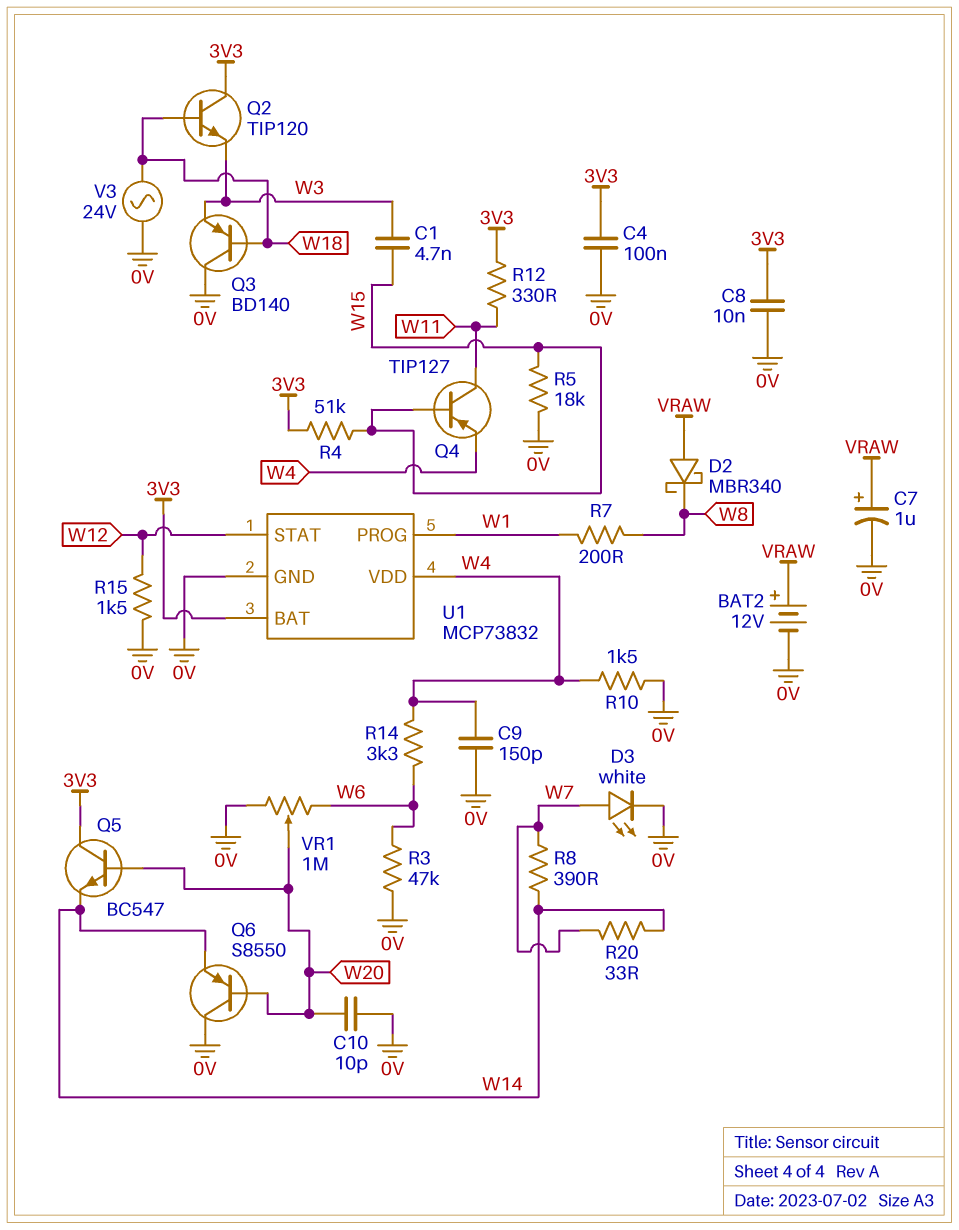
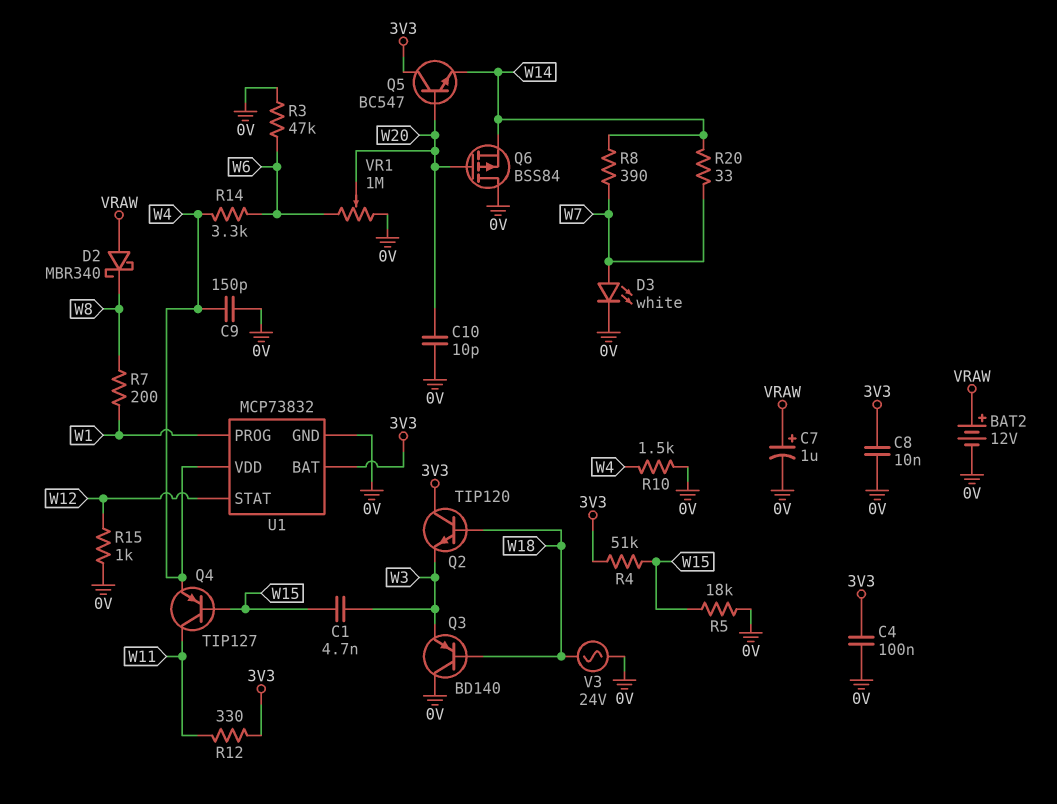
Q6: PNP S8550 (B W20, C 0V, E W14) -> PMOS BSS84 (G W20, D 0V, S W14)
R15: 1.5k (0V, W12) -> 1k (0V, W12)

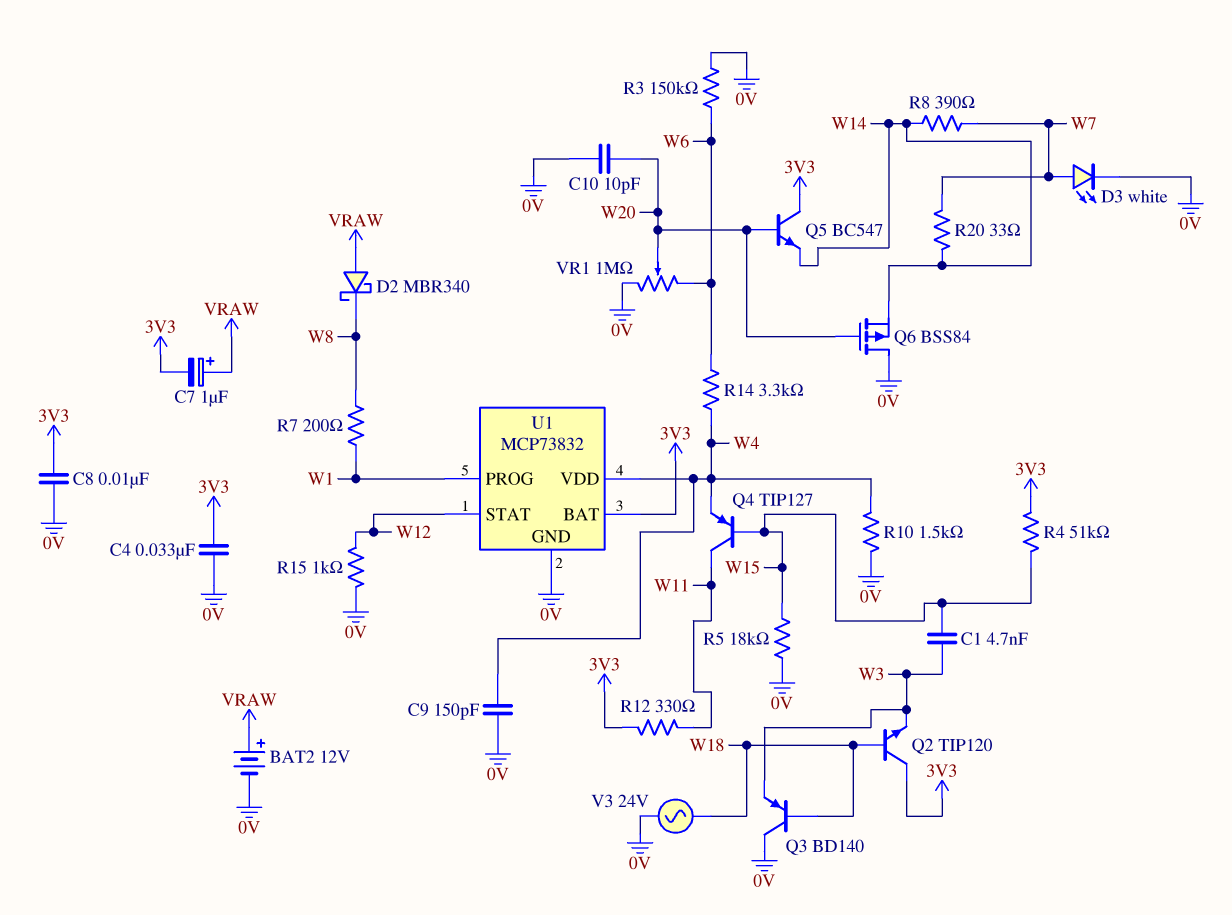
C4: 100nF (0V, 3V3) -> 33nF (0V, 3V3)
C7: 1uF (plus VRAW, minus 0V) -> 1uF (plus VRAW, minus 3V3)
R3: 47k (0V, W6) -> 150k (0V, W6)

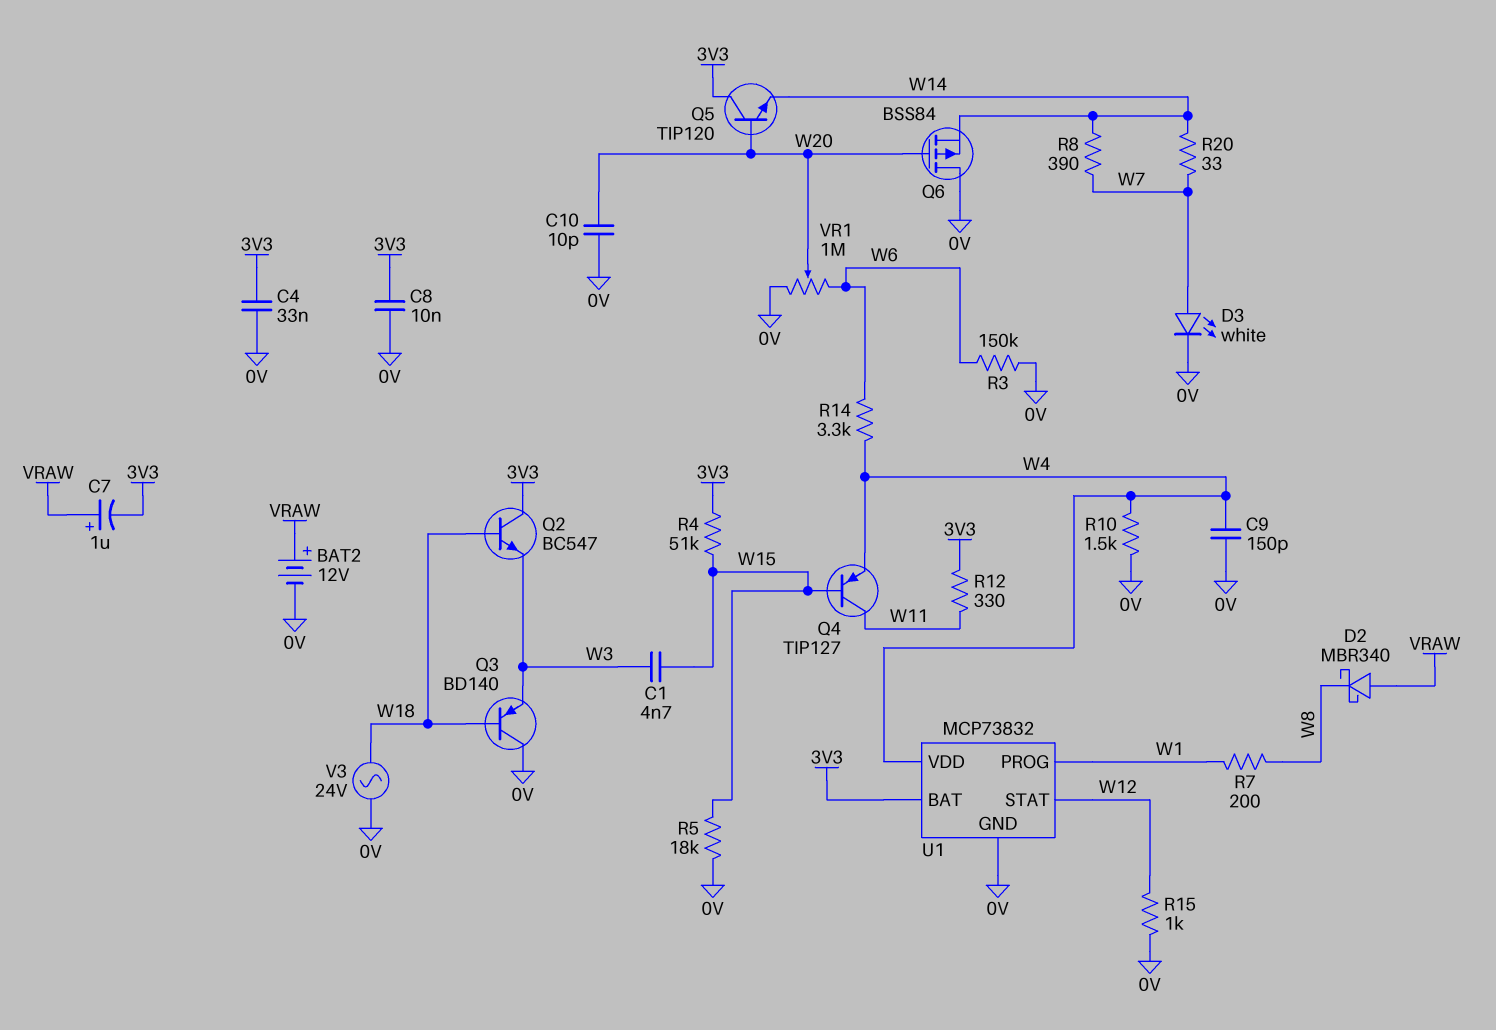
Q2: NPN TIP120 (B W18, C 3V3, E W3) -> NPN BC547 (B W18, C 3V3, E W3)
Q5: NPN BC547 (B W20, C 3V3, E W14) -> NPN TIP120 (B W20, C 3V3, E W14)

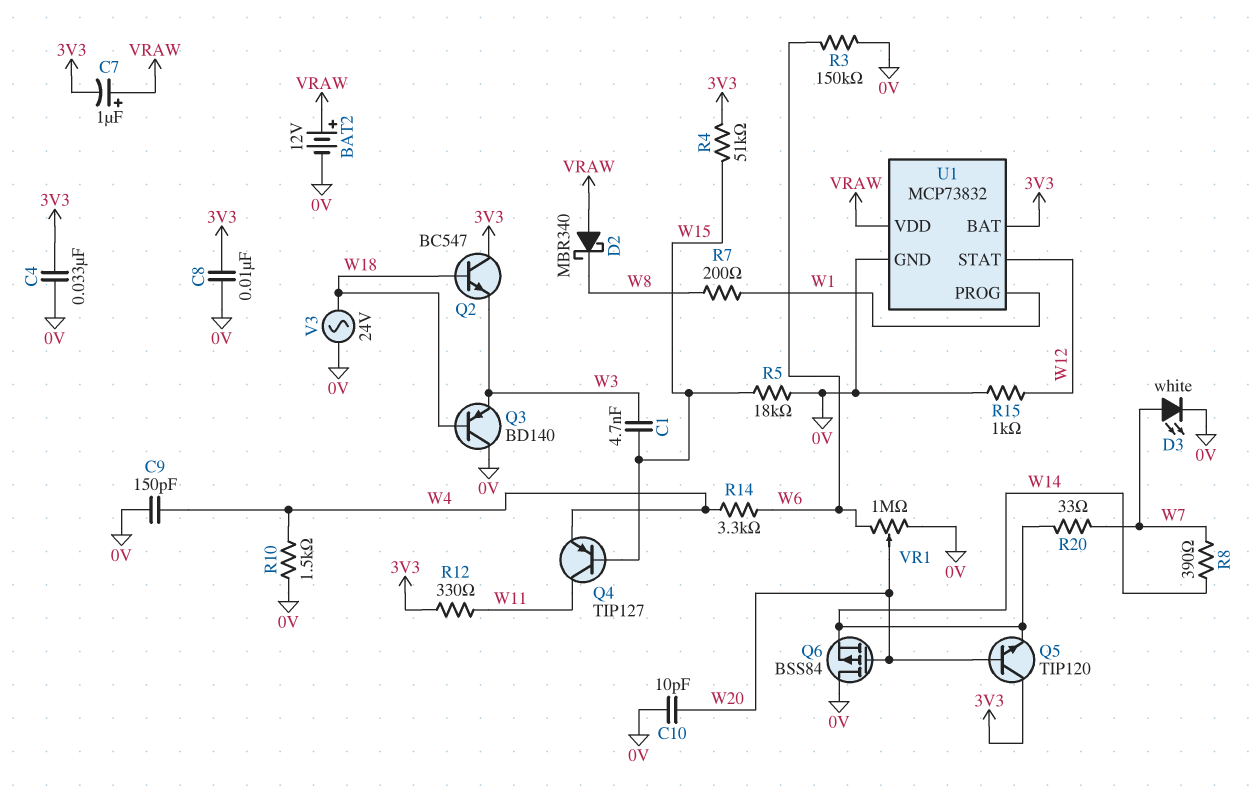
U1 pin VDD: W4 -> VRAW

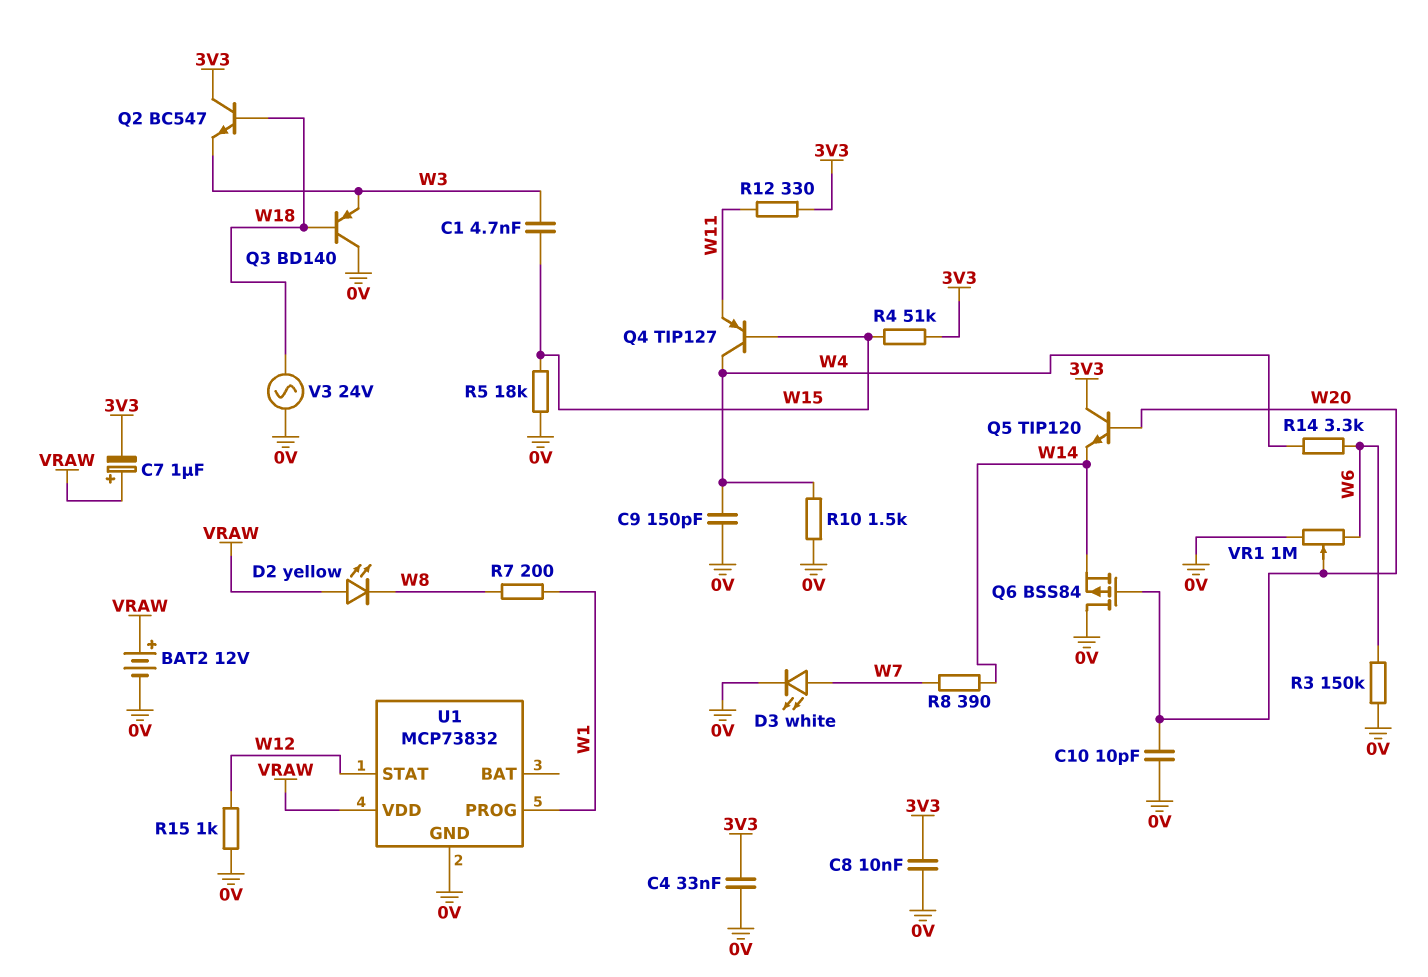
D2: schottky MBR340 (A VRAW, K W8) -> LED yellow (A VRAW, K W8)
Q4: PNP TIP127 (B W15, C W11, E W4) -> PNP TIP127 (B W15, C W4, E W11)
R20: 33 (W7, W14) -> none
U1 pin BAT: 3V3 -> none

